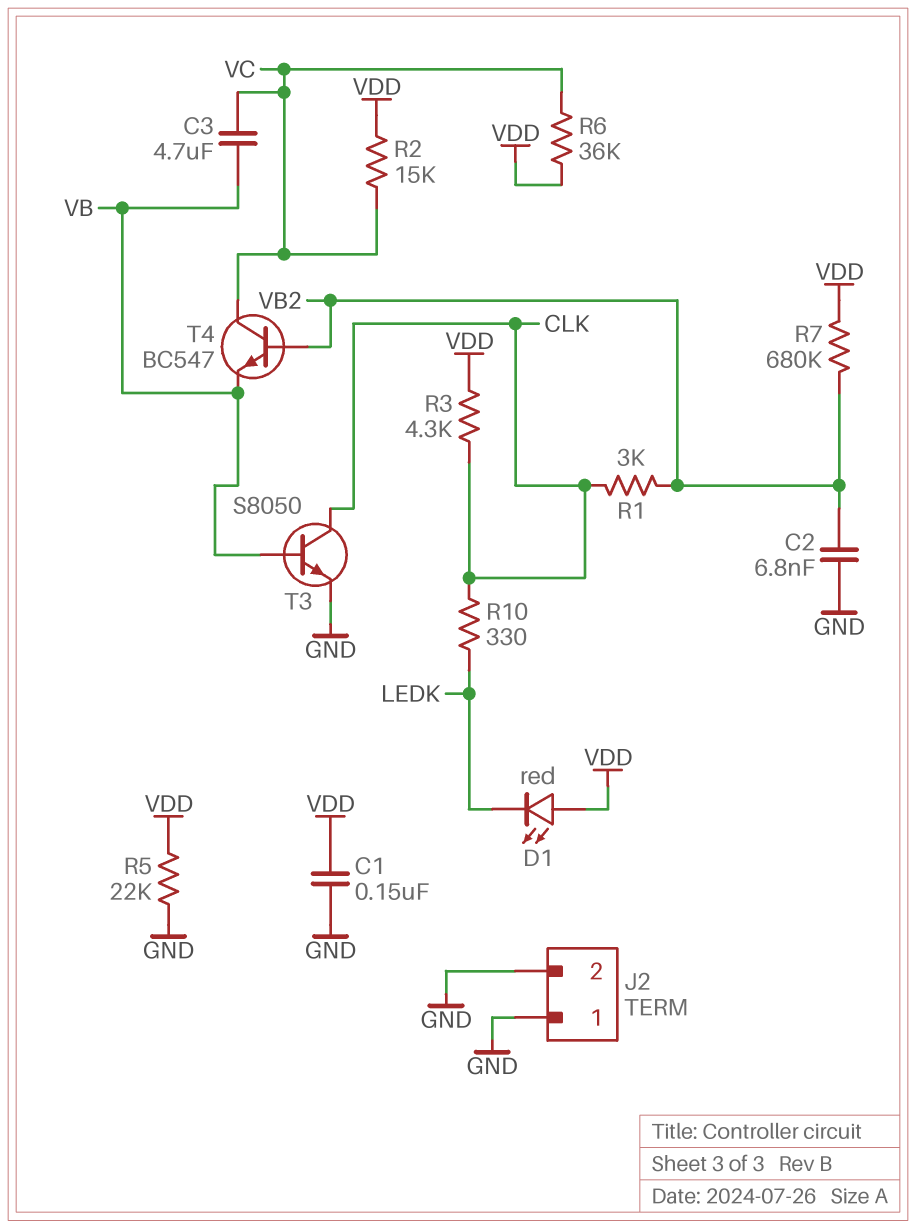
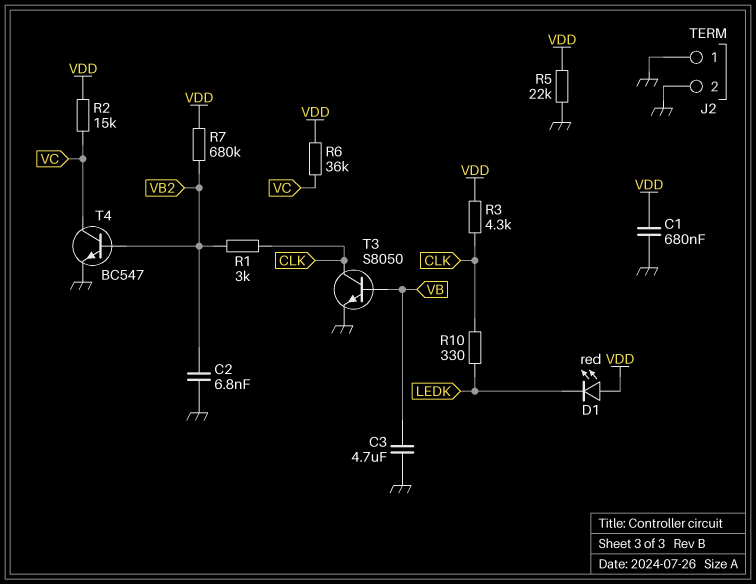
C1: 150nF (GND, VDD) -> 680nF (GND, VDD)
C3: 4.7uF (VB, VC) -> 4.7uF (GND, VB)
T4: NPN BC547 (B VB2, C VC, E VB) -> NPN BC547 (B VB2, C VC, E GND)

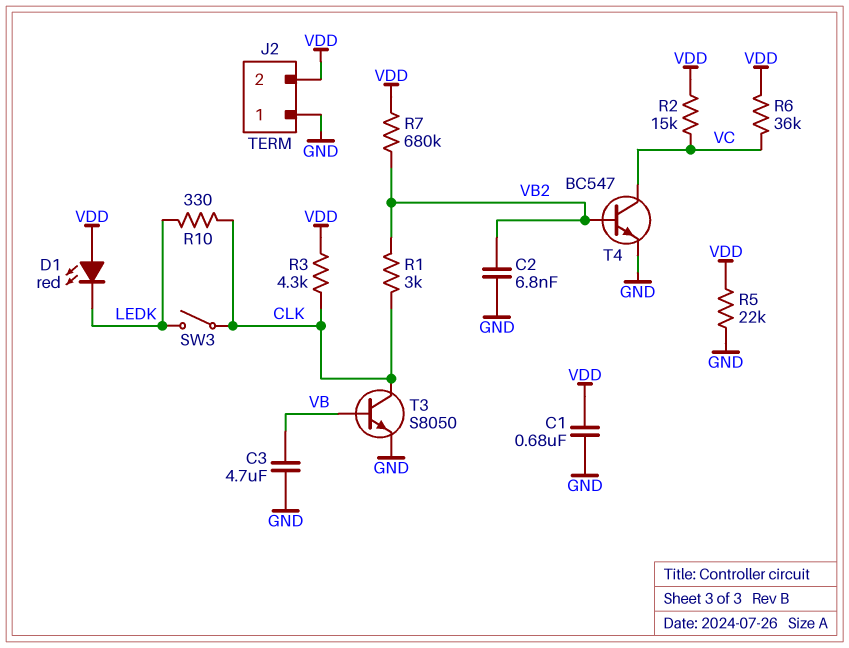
J2 pin 2: GND -> VDD
SW3: none -> switch (CLK, LEDK)

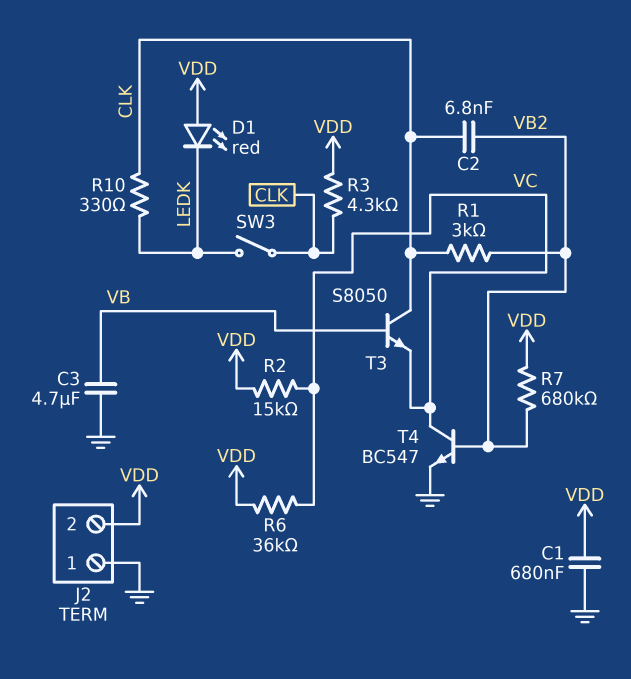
C2: 6.8nF (GND, VB2) -> 6.8nF (CLK, VB2)
R5: 22k (GND, VDD) -> none
T3: NPN S8050 (B VB, C CLK, E GND) -> NPN S8050 (B VB, C CLK, E VC)

